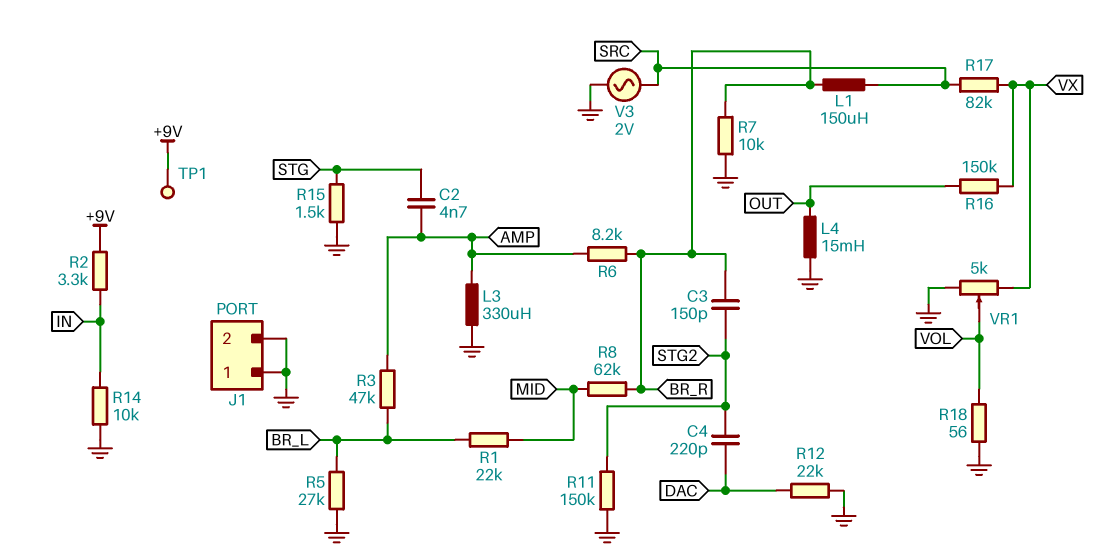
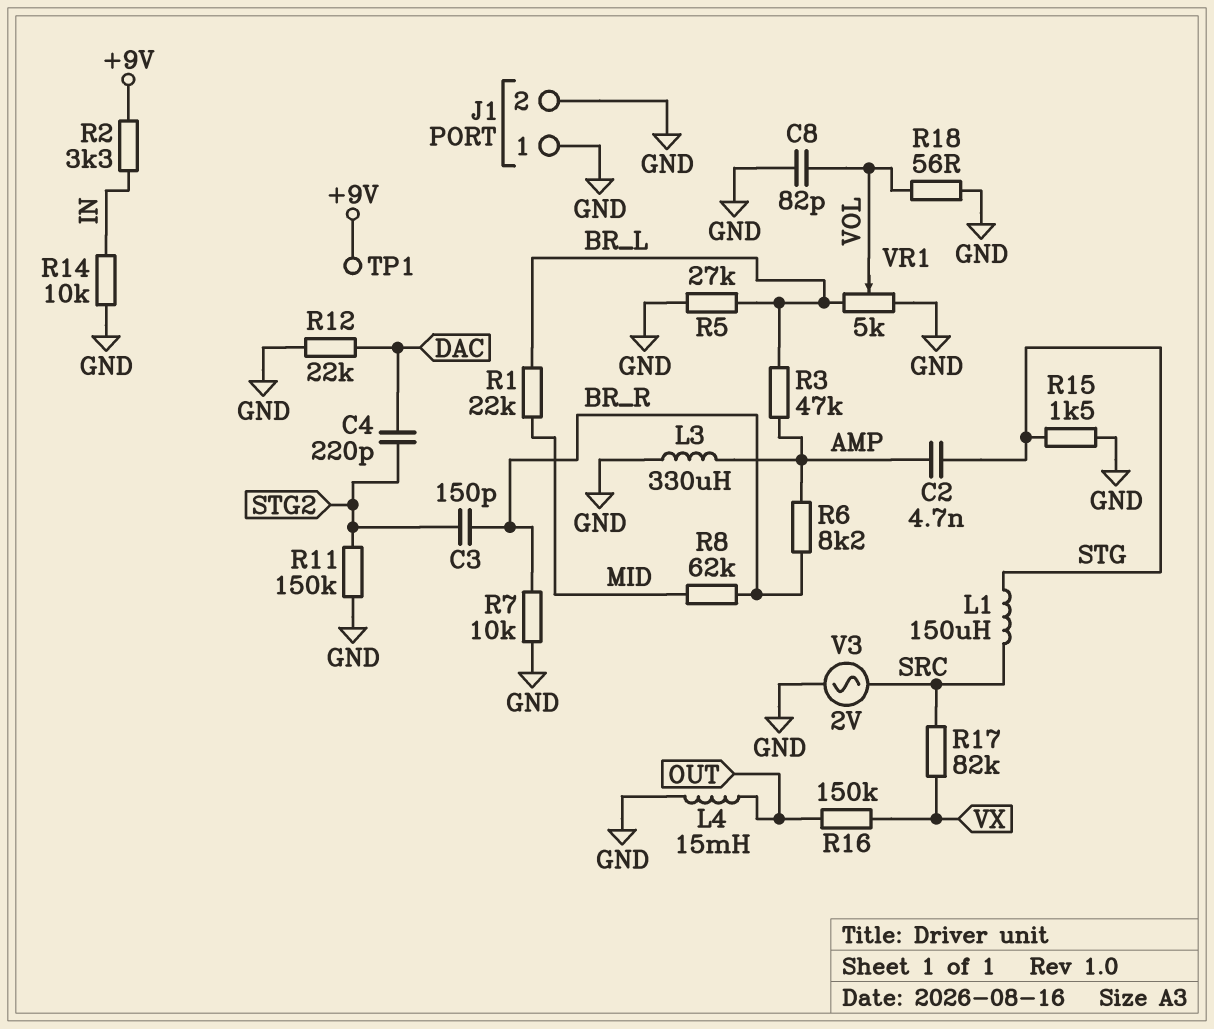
C8: none -> 82pF (GND, VOL)
L1: 150uH (BR_R, SRC) -> 150uH (SRC, STG)
VR1: 5k (GND, VX, wiper VOL) -> 5k (BR_L, GND, wiper VOL)

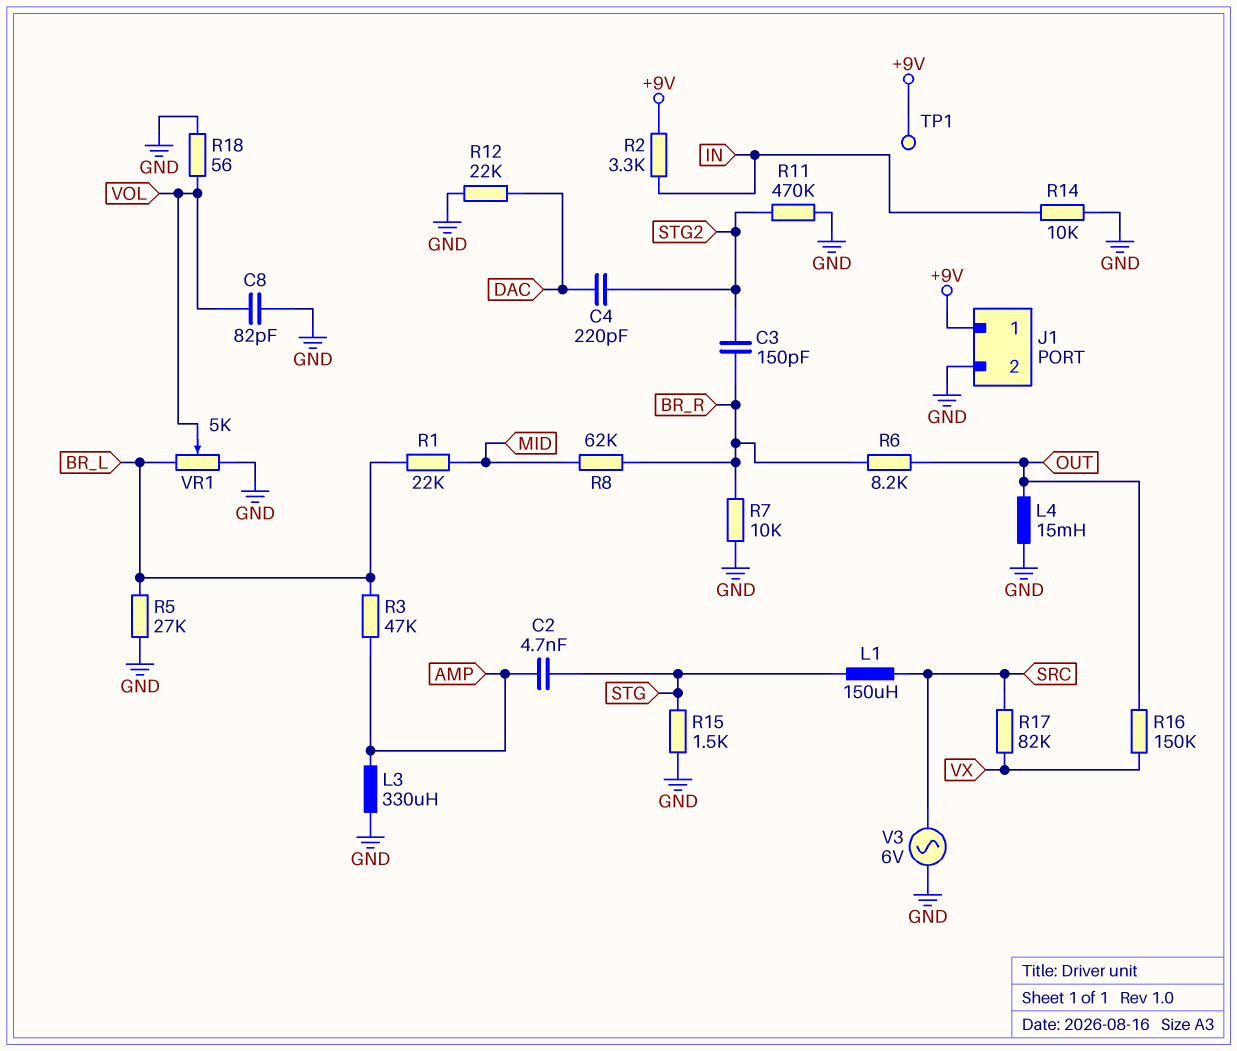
J1 pin 1: GND -> +9V
R6: 8.2k (AMP, BR_R) -> 8.2k (BR_R, OUT)
R11: 150k (GND, STG2) -> 470k (GND, STG2)
V3: AC 2V (GND, SRC) -> AC 6V (GND, SRC)

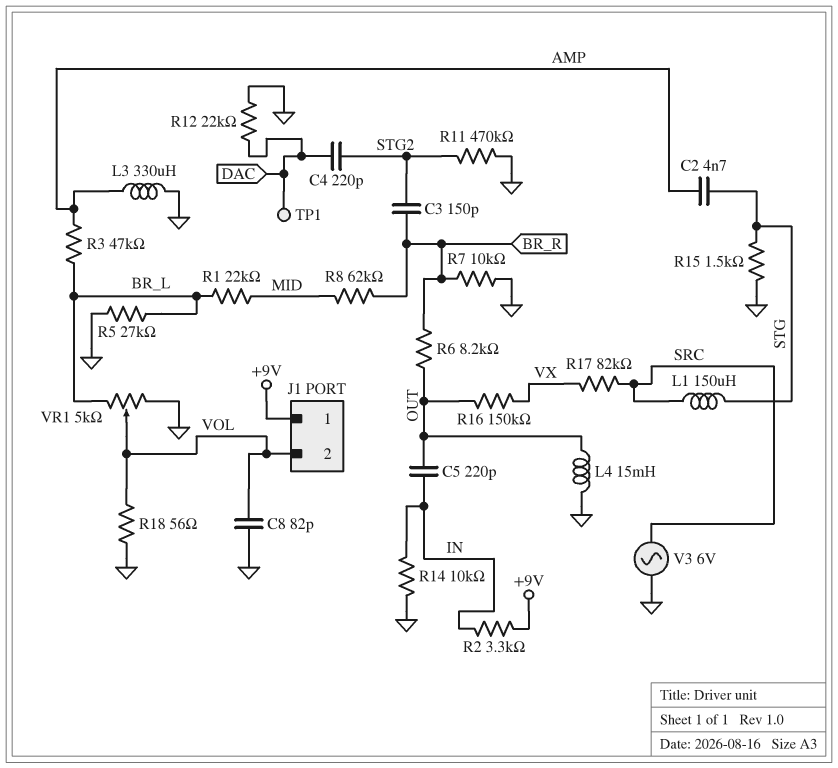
C5: none -> 220pF (IN, OUT)
J1 pin 2: GND -> VOL
TP1: test point (+9V) -> test point (DAC)

